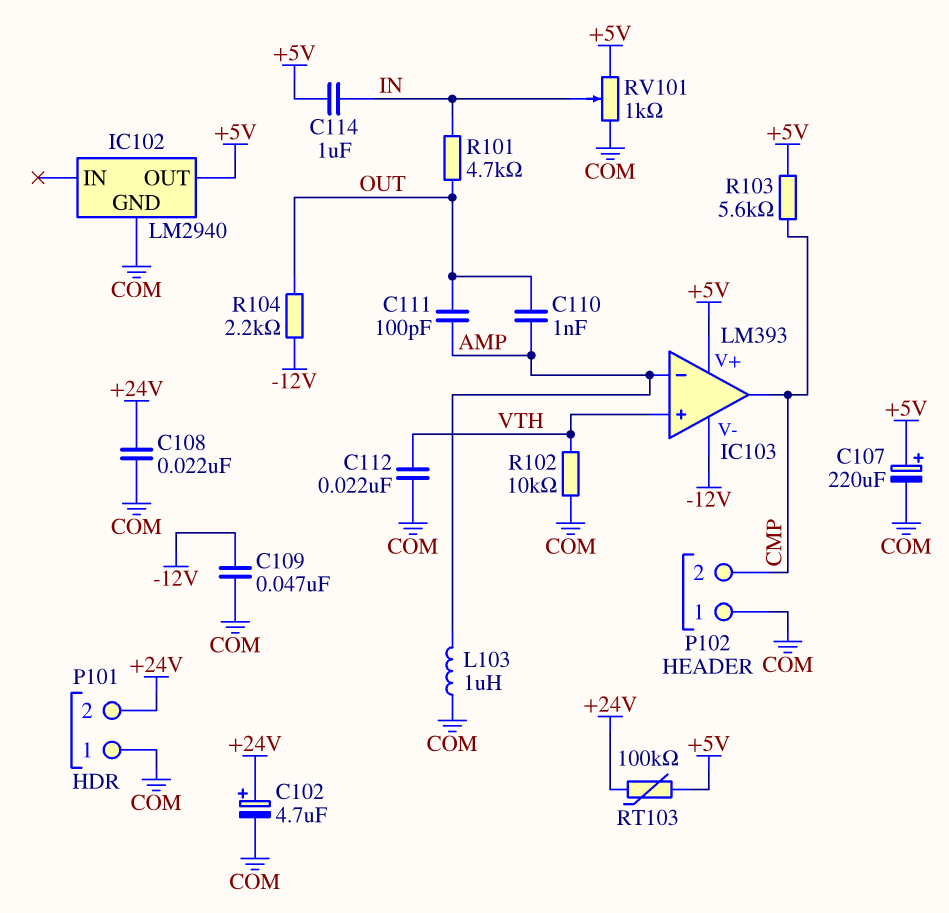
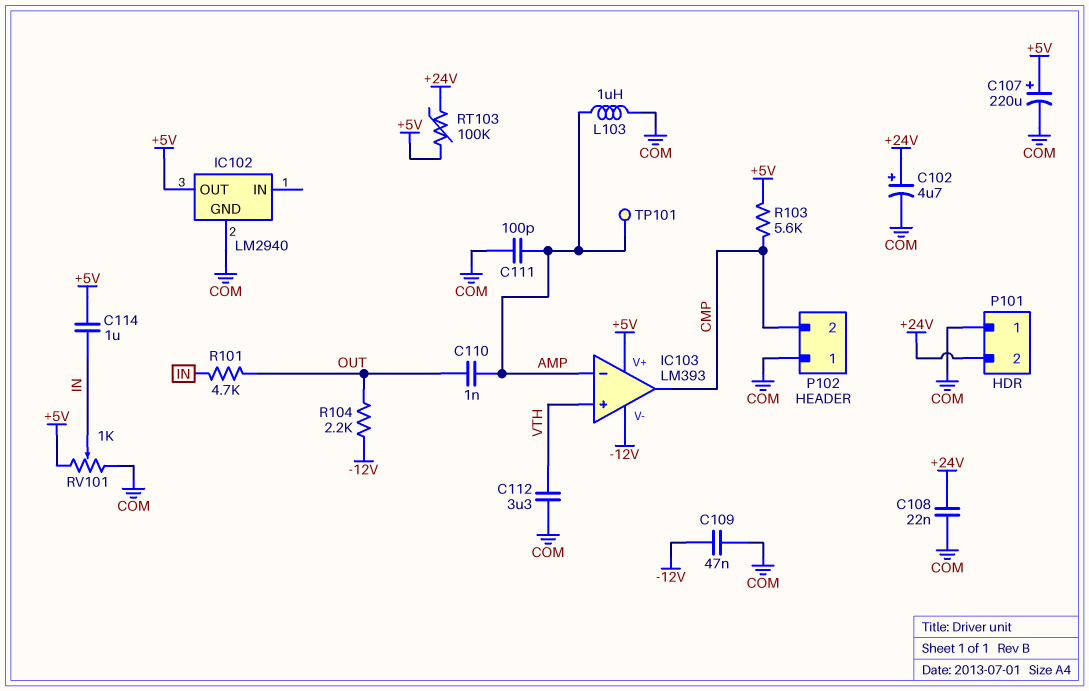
C111: 100pF (AMP, OUT) -> 100pF (AMP, COM)
C112: 22nF (COM, VTH) -> 3.3uF (COM, VTH)
R102: 10k (COM, VTH) -> none
TP101: none -> test point (AMP)

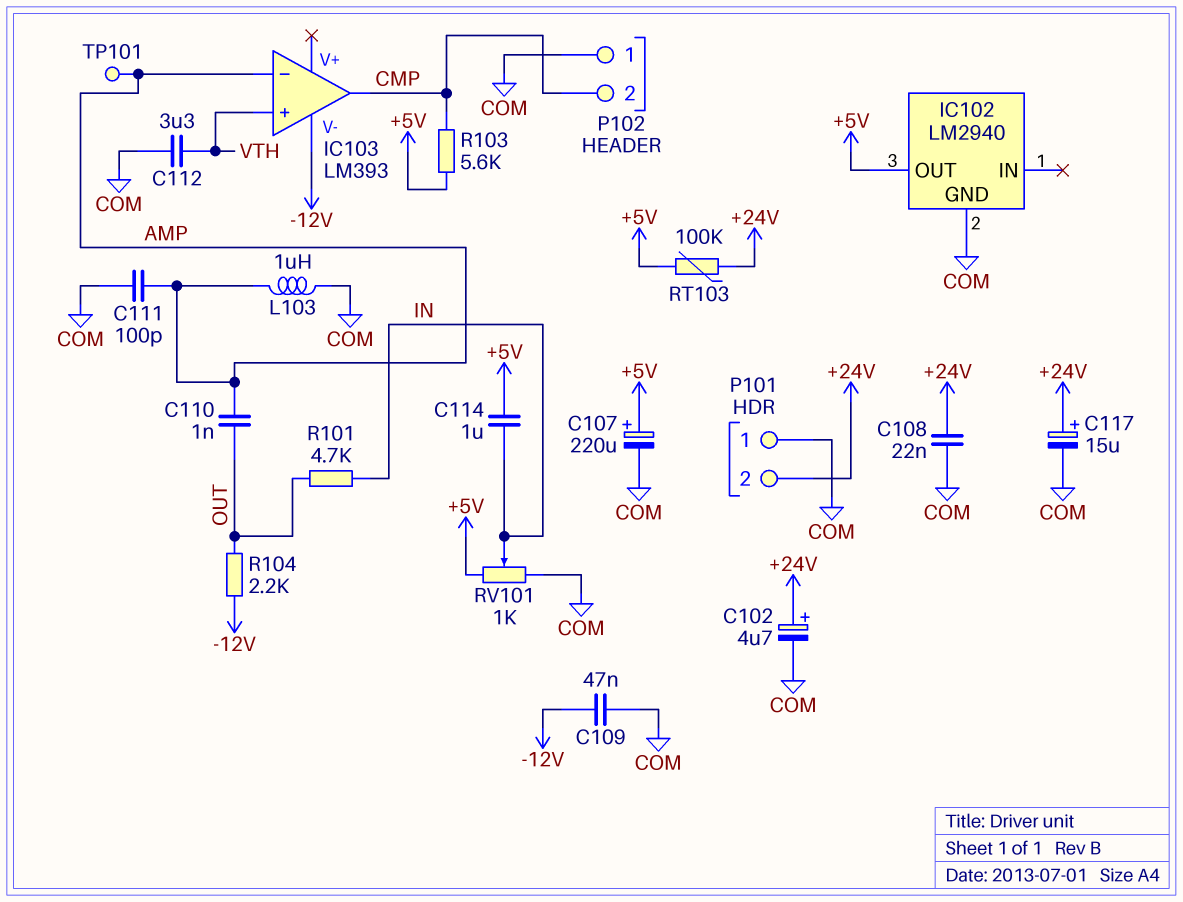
C117: none -> 15uF (plus +24V, minus COM)
IC103 pin V+: +5V -> none

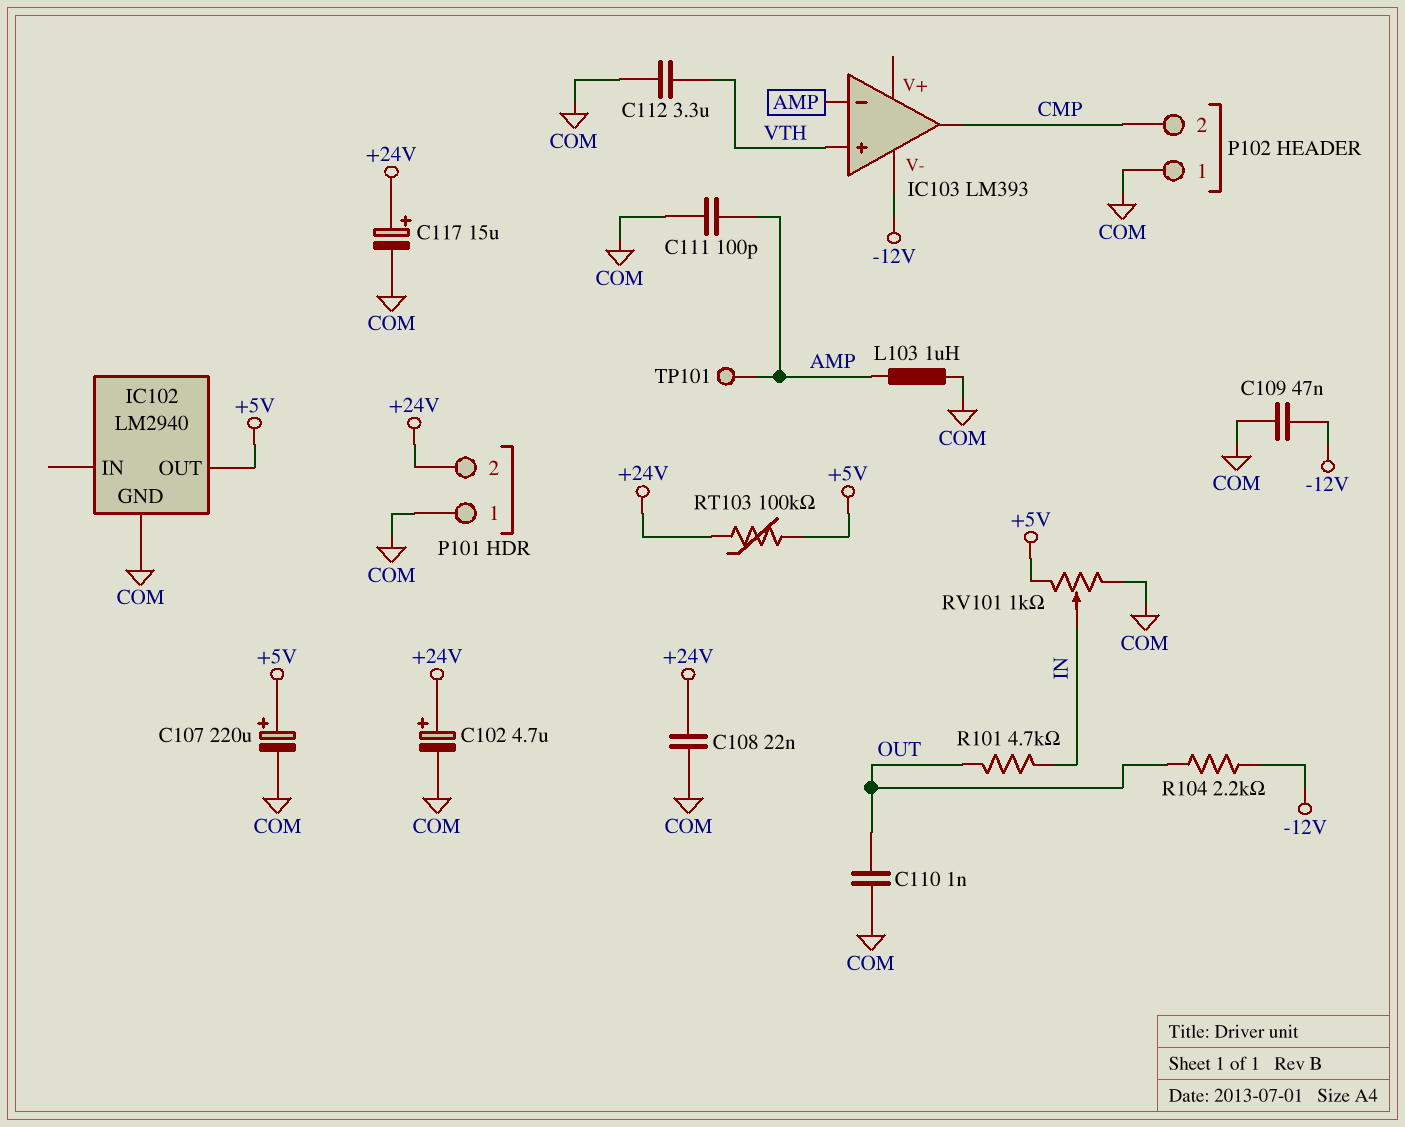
C110: 1nF (AMP, OUT) -> 1nF (COM, OUT)
C114: 1uF (+5V, IN) -> none
R103: 5.6k (+5V, CMP) -> none

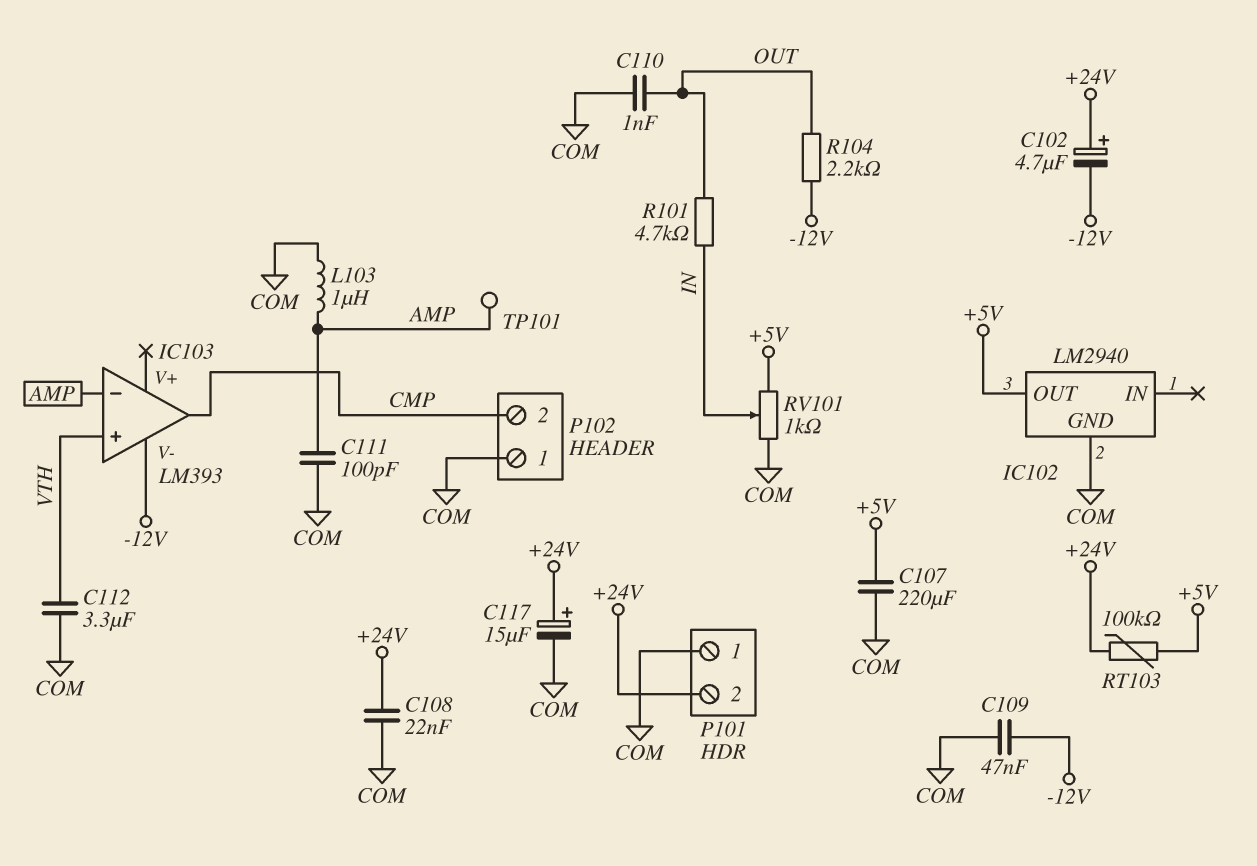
C102: 4.7uF (plus +24V, minus COM) -> 4.7uF (plus +24V, minus -12V)
C107: 220uF (plus +5V, minus COM) -> 220uF (+5V, COM)

